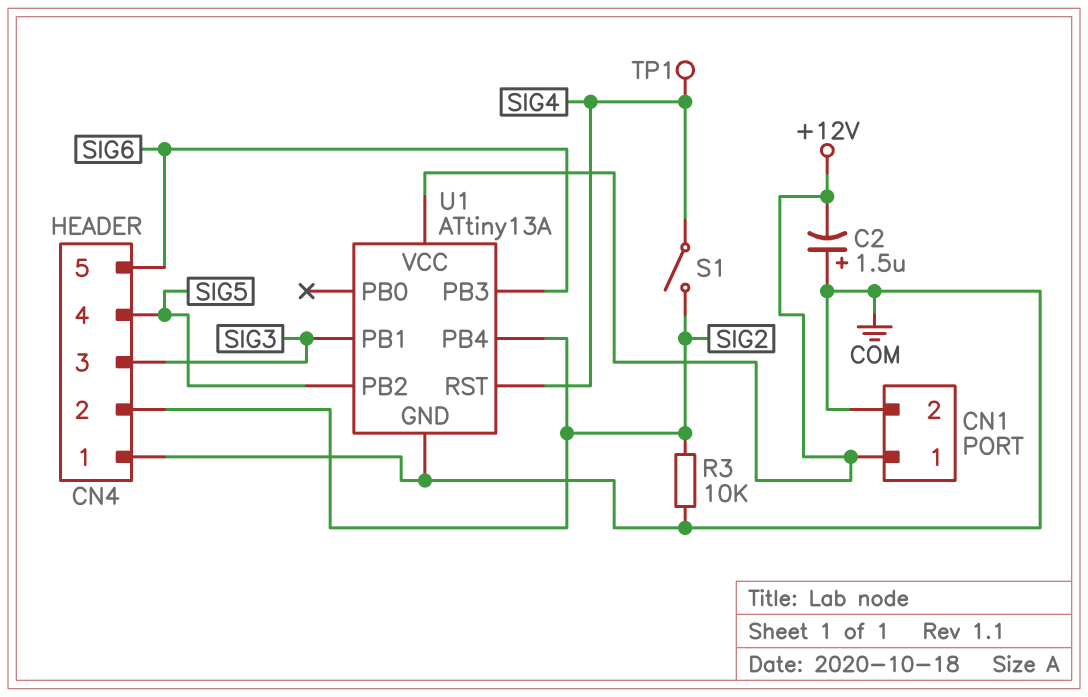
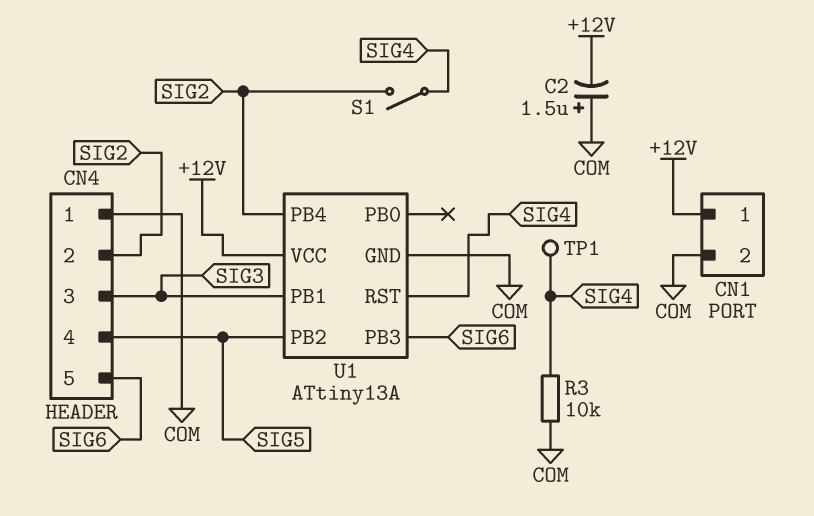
R3: 10k (COM, SIG2) -> 10k (COM, SIG4)

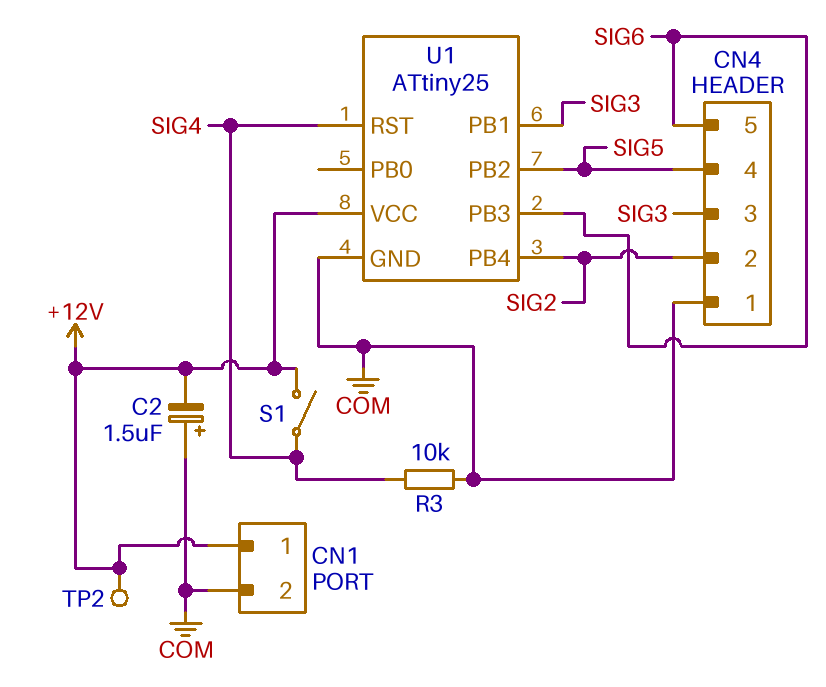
S1: switch (SIG2, SIG4) -> switch (+12V, SIG4)
TP1: test point (SIG4) -> none
TP2: none -> test point (+12V)
U1: ATtiny13A -> ATtiny25

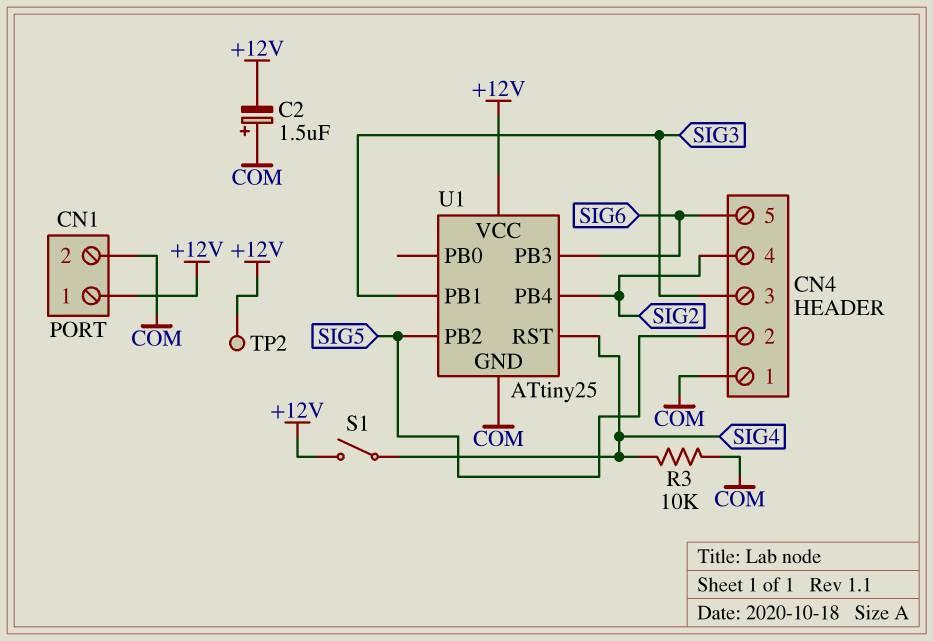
CN4 pin 2: SIG2 -> SIG5
CN4 pin 4: SIG5 -> SIG2

